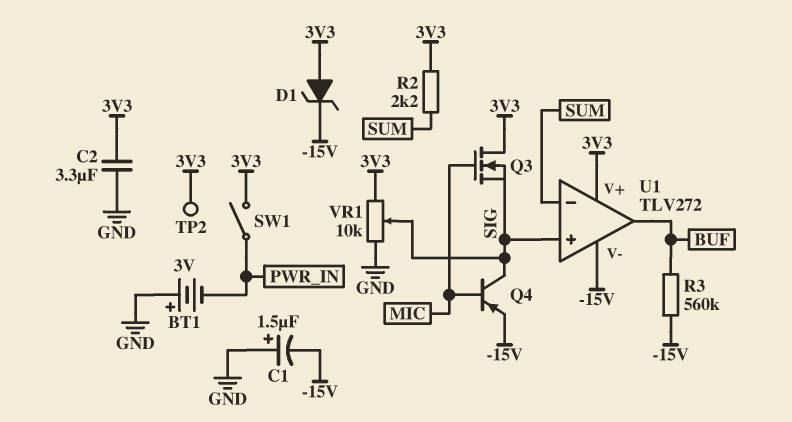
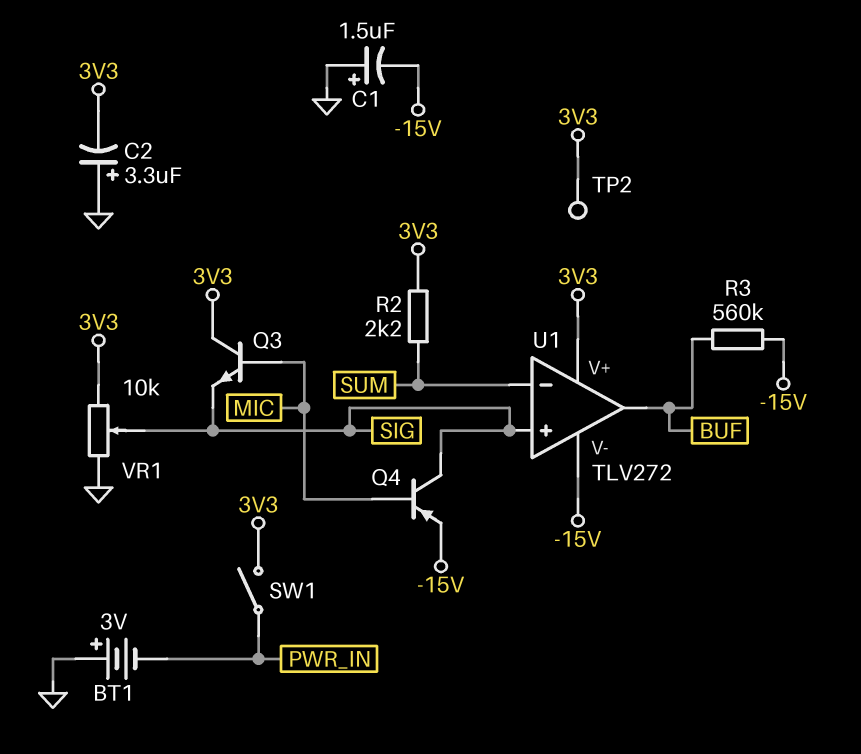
C2: 3.3uF (3V3, GND) -> 3.3uF (plus GND, minus 3V3)
D1: zener (A 3V3, K -15V) -> none
Q3: NMOS (G MIC, D 3V3, S SIG) -> NPN (B MIC, C 3V3, E SIG)

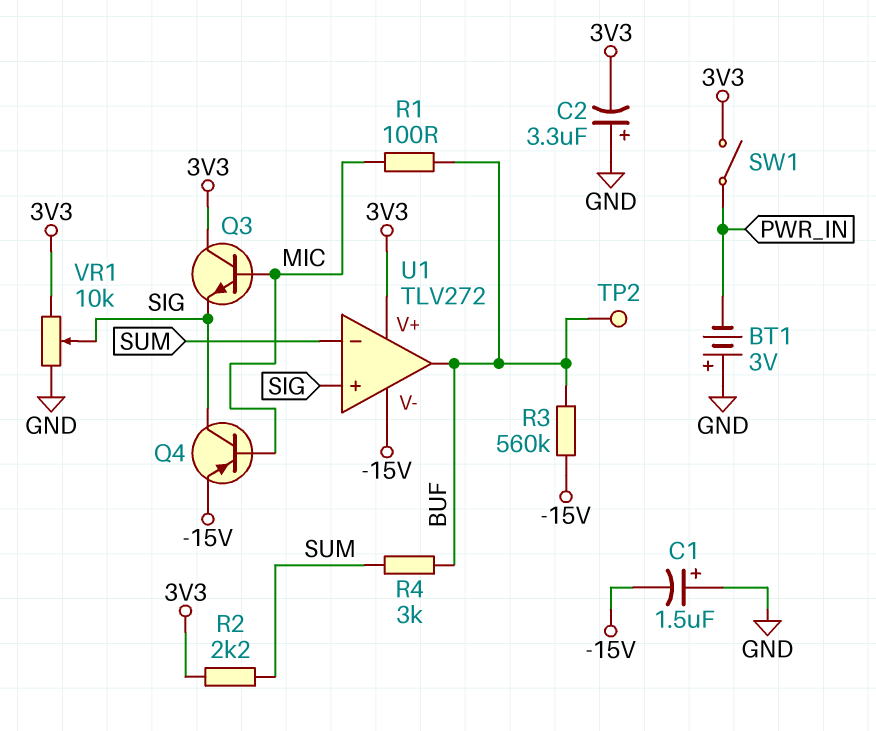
R1: none -> 100 (BUF, MIC)
R4: none -> 3k (BUF, SUM)
TP2: test point (3V3) -> test point (BUF)

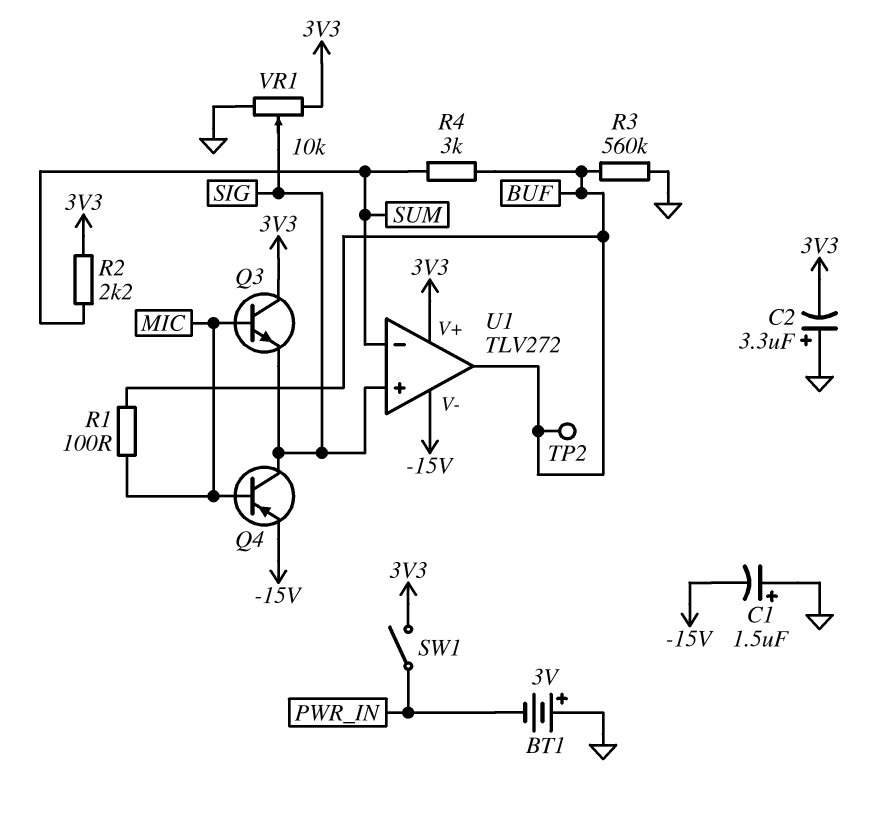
R3: 560k (-15V, BUF) -> 560k (BUF, GND)

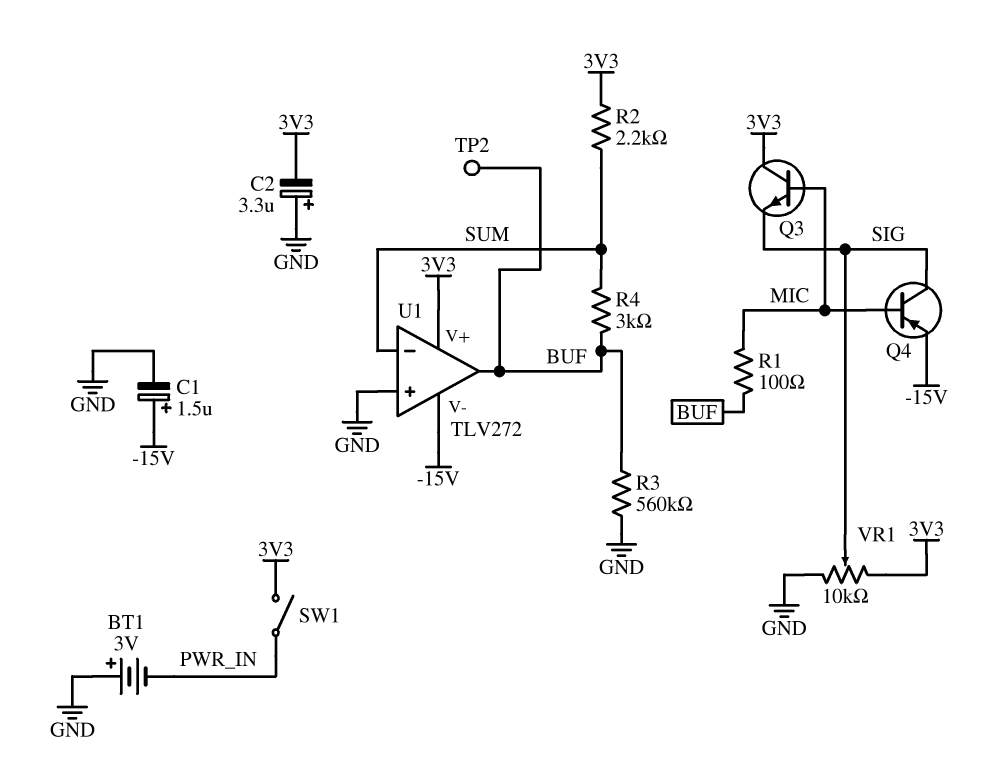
C1: 1.5uF (plus GND, minus -15V) -> 1.5uF (plus -15V, minus GND)
U1 pin in+: SIG -> GND

